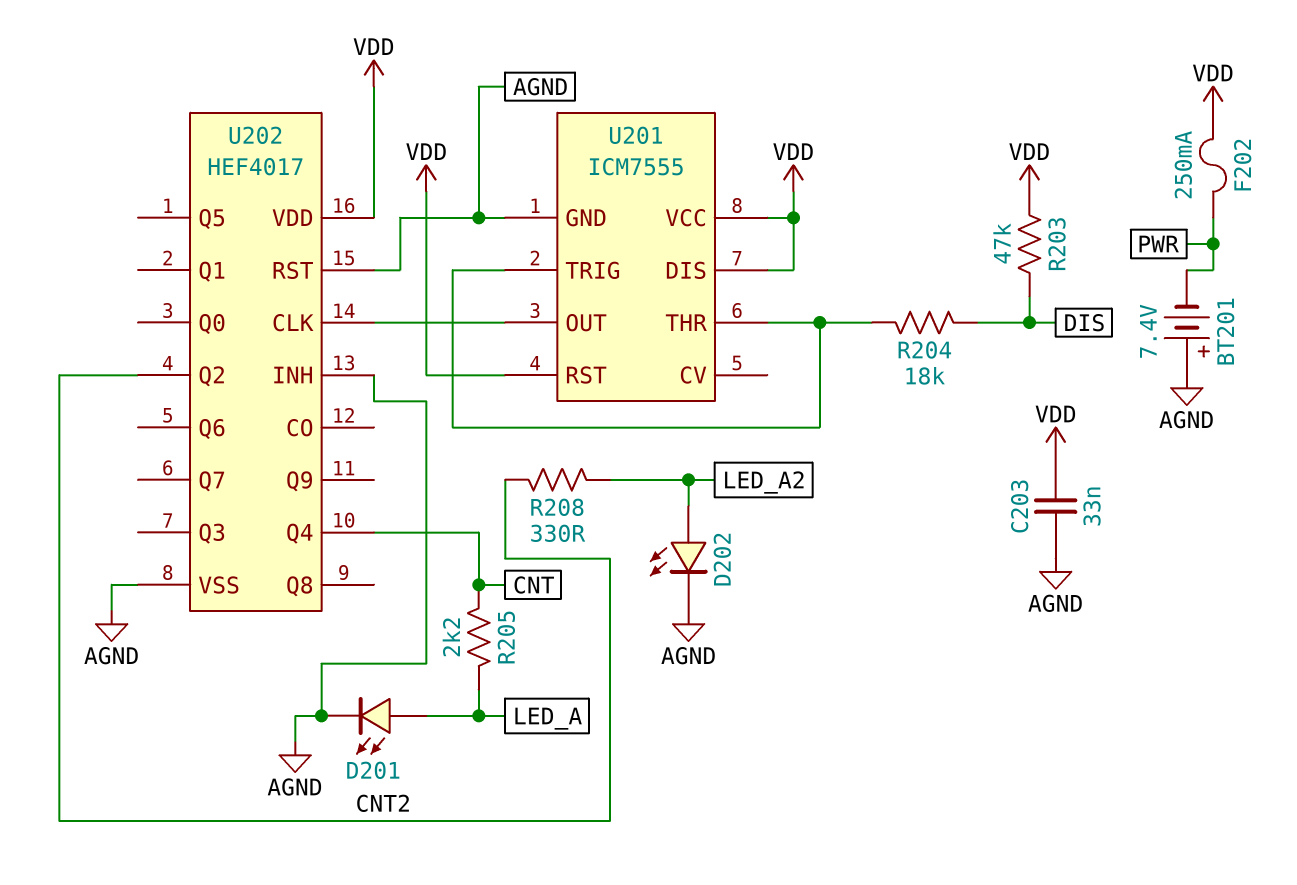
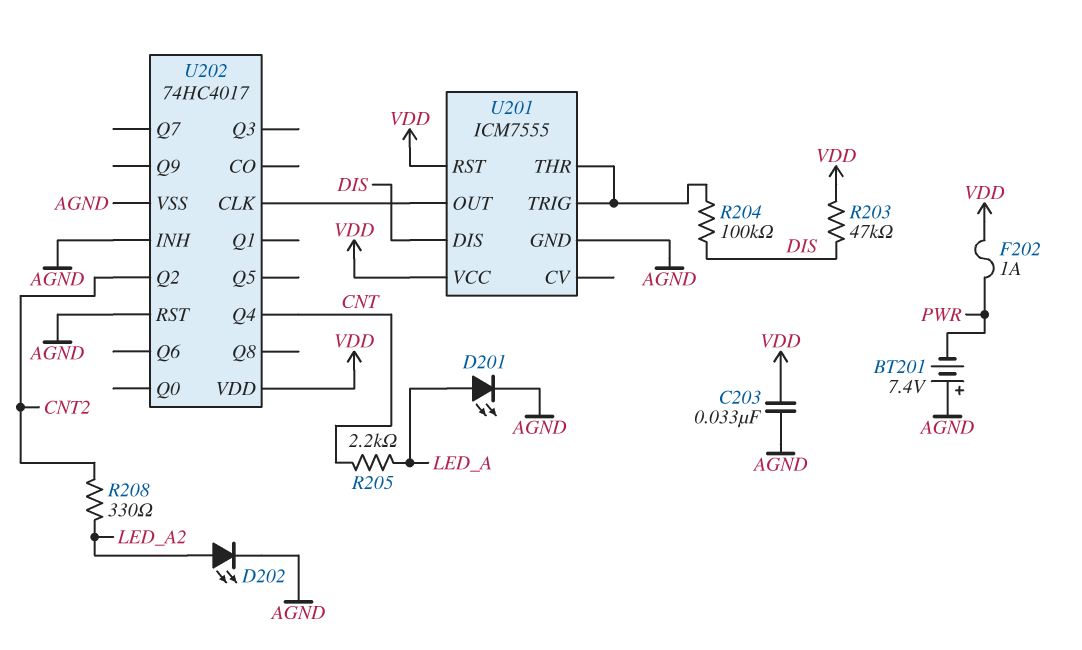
F202: 250mA (PWR, VDD) -> 1A (PWR, VDD)
R204: 18k (DIS, U201/THR) -> 100k (DIS, U201/THR)
U201 pin DIS: VDD -> DIS
U202: HEF4017 -> 74HC4017

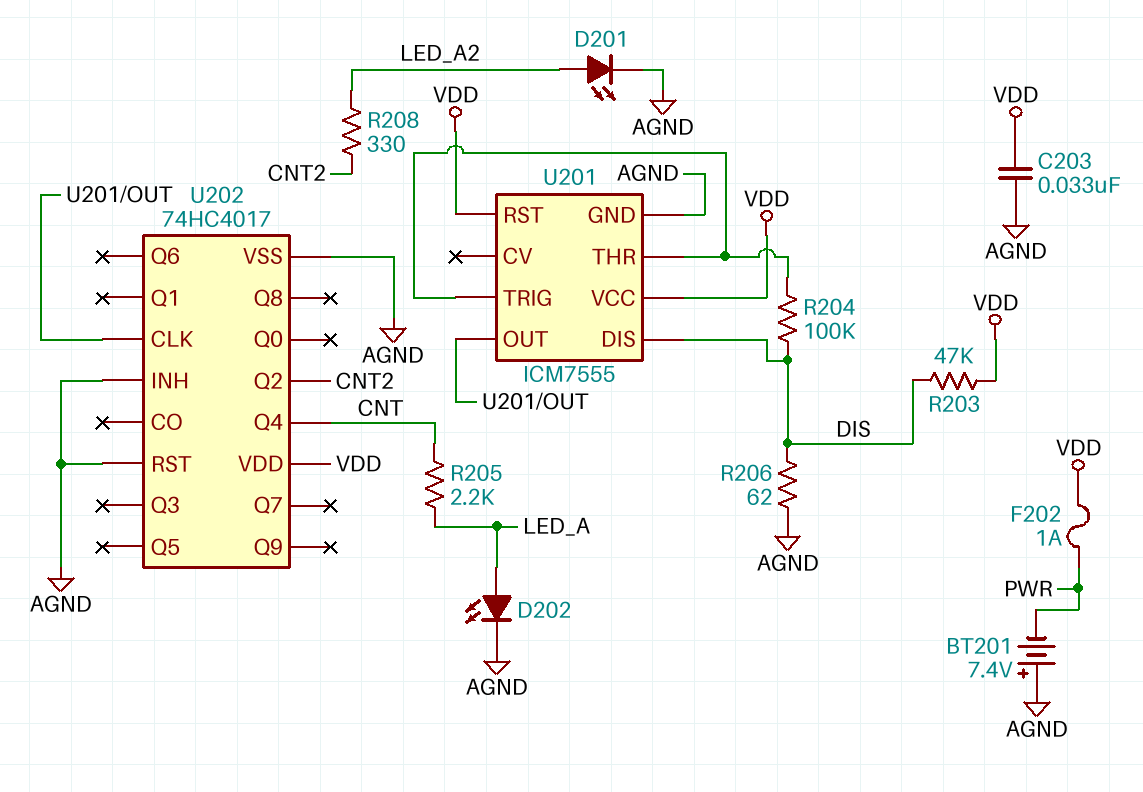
D201: LED (A LED_A, K AGND) -> LED (A LED_A2, K AGND)
D202: LED (A LED_A2, K AGND) -> LED (A LED_A, K AGND)
R206: none -> 62 (AGND, DIS)

